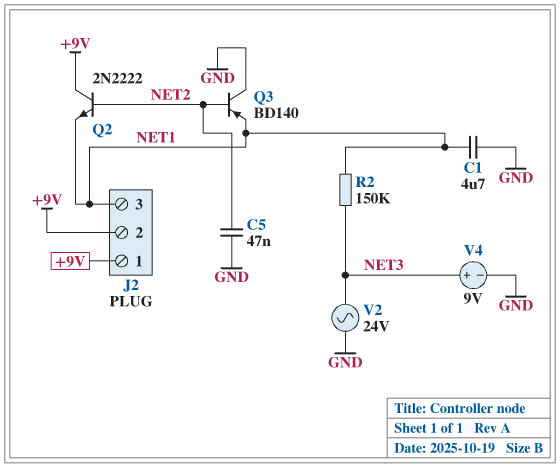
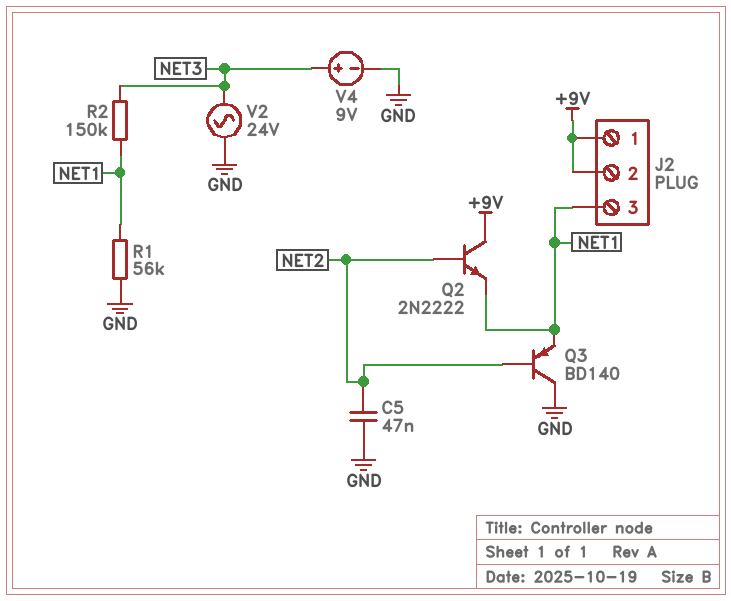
C1: 4.7uF (GND, NET1) -> none
R1: none -> 56k (GND, NET1)

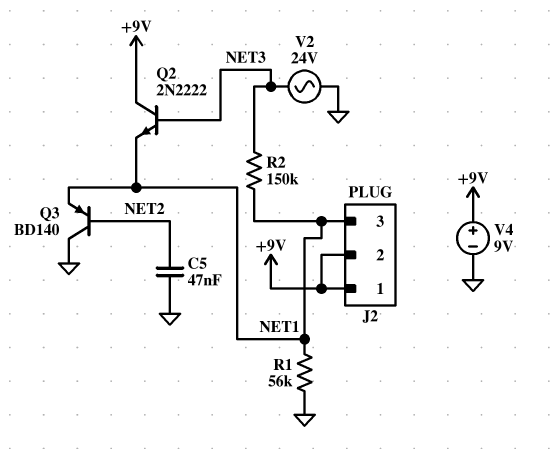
Q2: NPN 2N2222 (B NET2, C +9V, E NET1) -> NPN 2N2222 (B NET3, C +9V, E NET1)
V4: 9V (plus NET3, minus GND) -> 9V (plus +9V, minus GND)

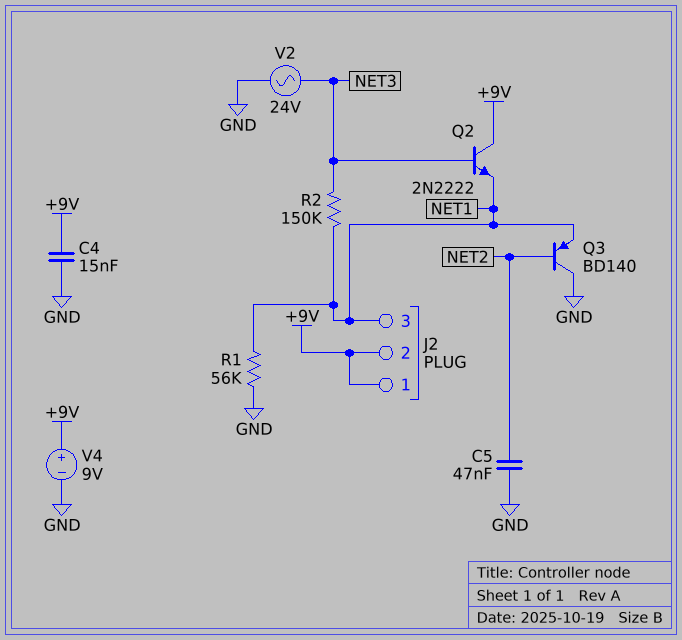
C4: none -> 15nF (+9V, GND)

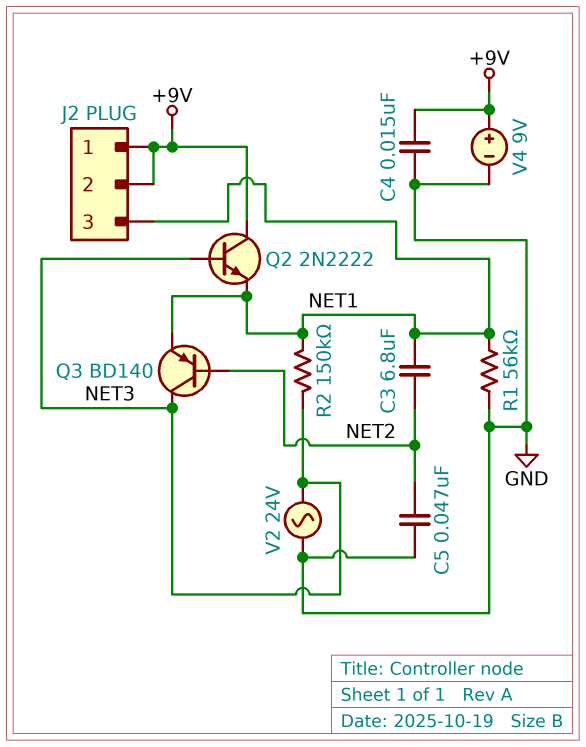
C3: none -> 6.8uF (NET1, NET2)
Q3: PNP BD140 (B NET2, C GND, E NET1) -> PNP BD140 (B NET2, C NET3, E NET1)

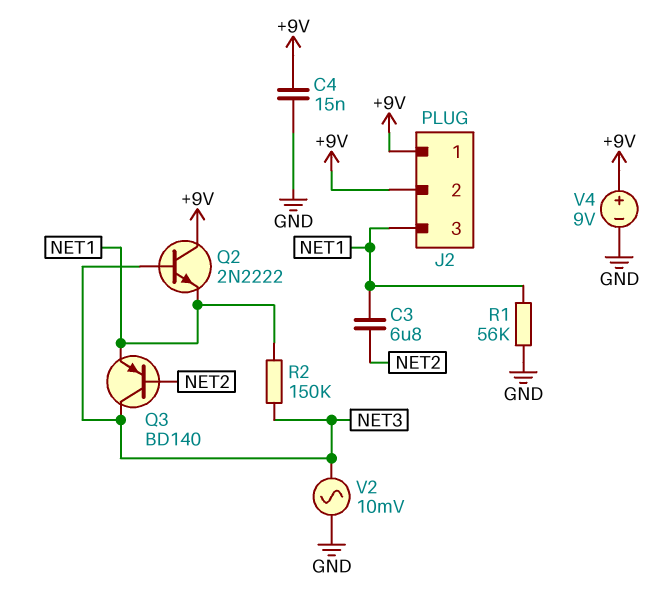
C5: 47nF (GND, NET2) -> none
V2: AC 24V (GND, NET3) -> AC 10mV (GND, NET3)

